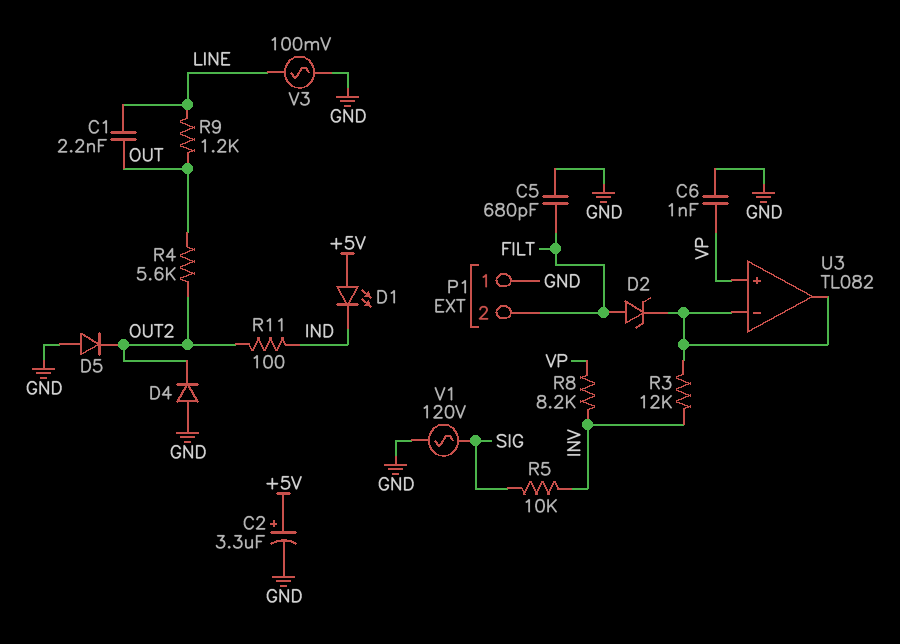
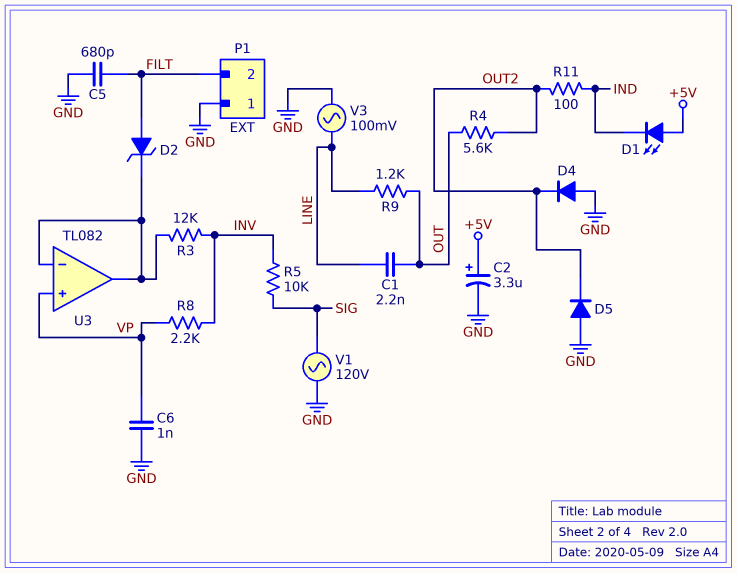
R8: 8.2k (INV, VP) -> 2.2k (INV, VP)

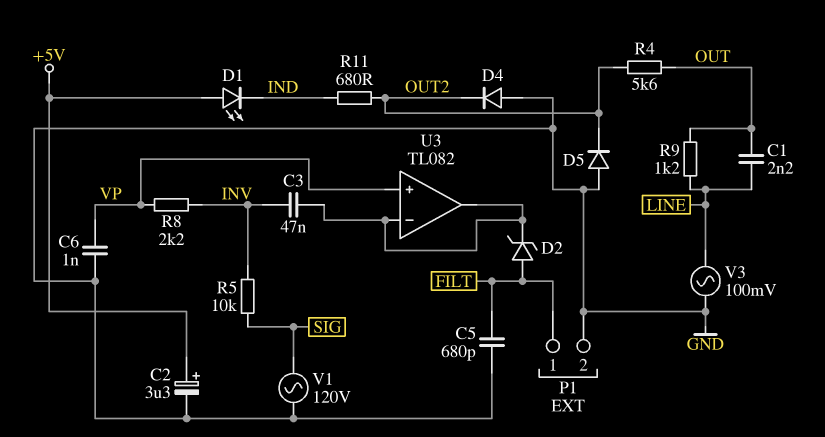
C3: none -> 47nF (INV, U3/in-)
P1 pin 1: GND -> FILT
P1 pin 2: FILT -> GND
R3: 12k (INV, U3/in-) -> none
R11: 100 (IND, OUT2) -> 680 (IND, OUT2)

